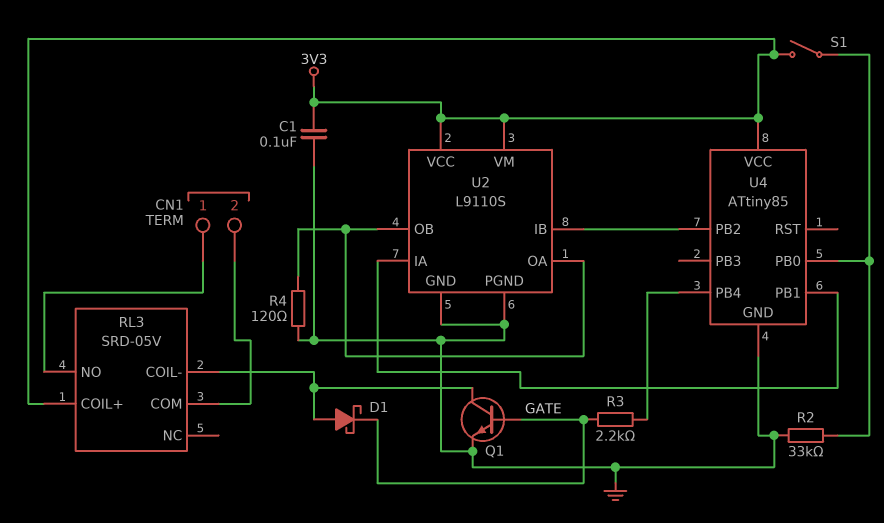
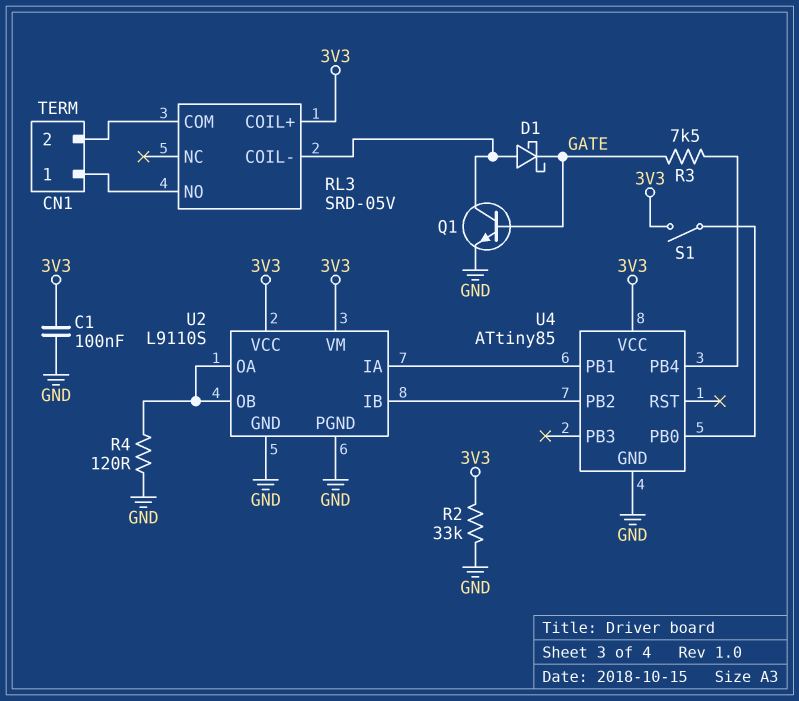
R2: 33k (GND, U4/PB0) -> 33k (3V3, GND)
R3: 2.2k (GATE, U4/PB4) -> 7.5k (GATE, U4/PB4)

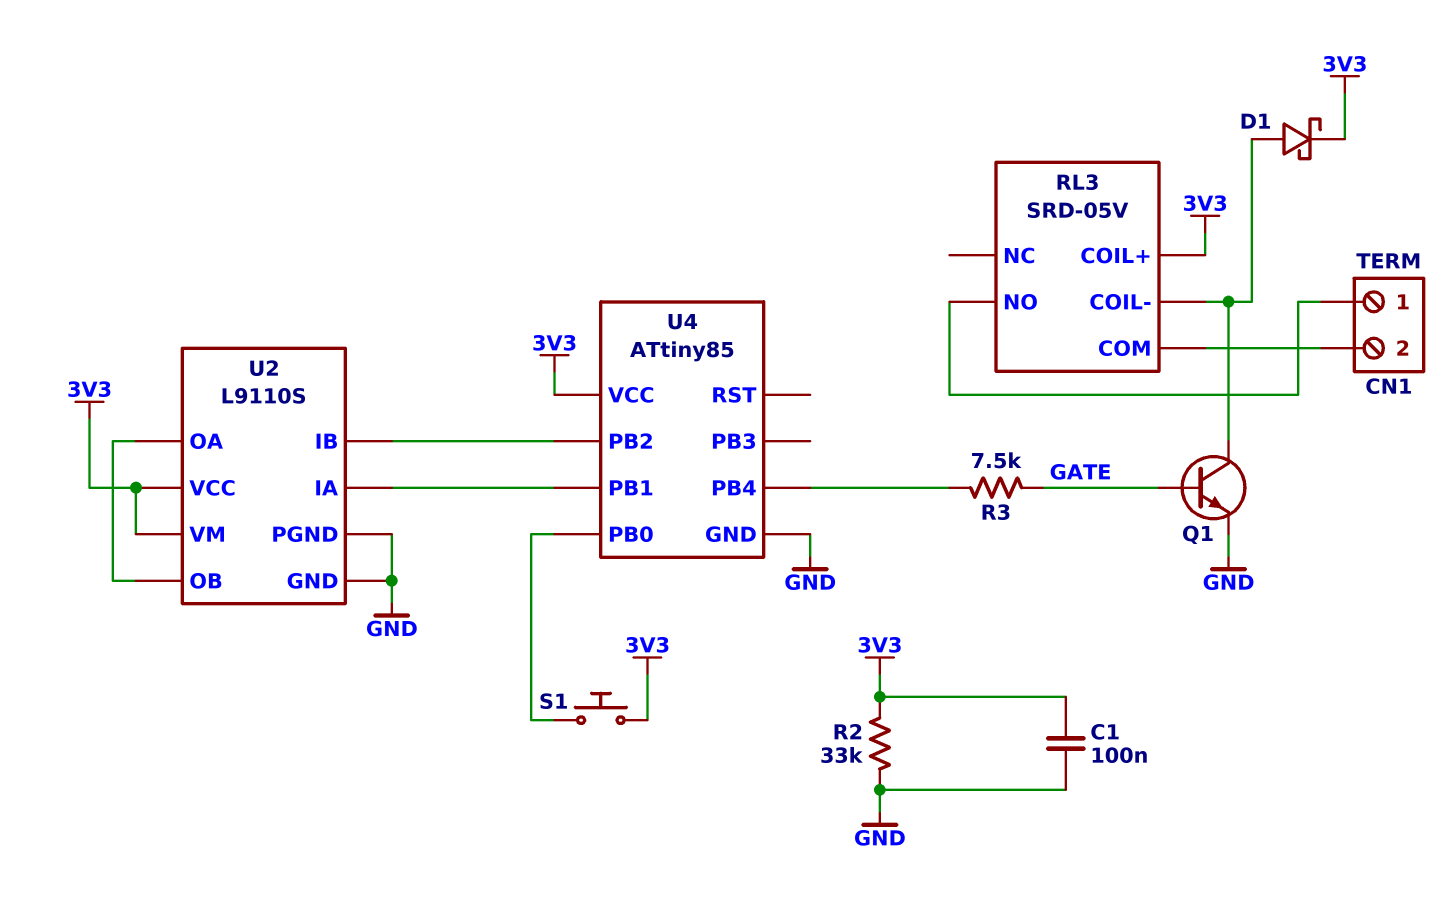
D1: schottky (A RL3/COIL-, K GATE) -> schottky (A RL3/COIL-, K 3V3)
R4: 120 (GND, U2/OA) -> none
S1: switch (3V3, U4/PB0) -> button (3V3, U4/PB0)

